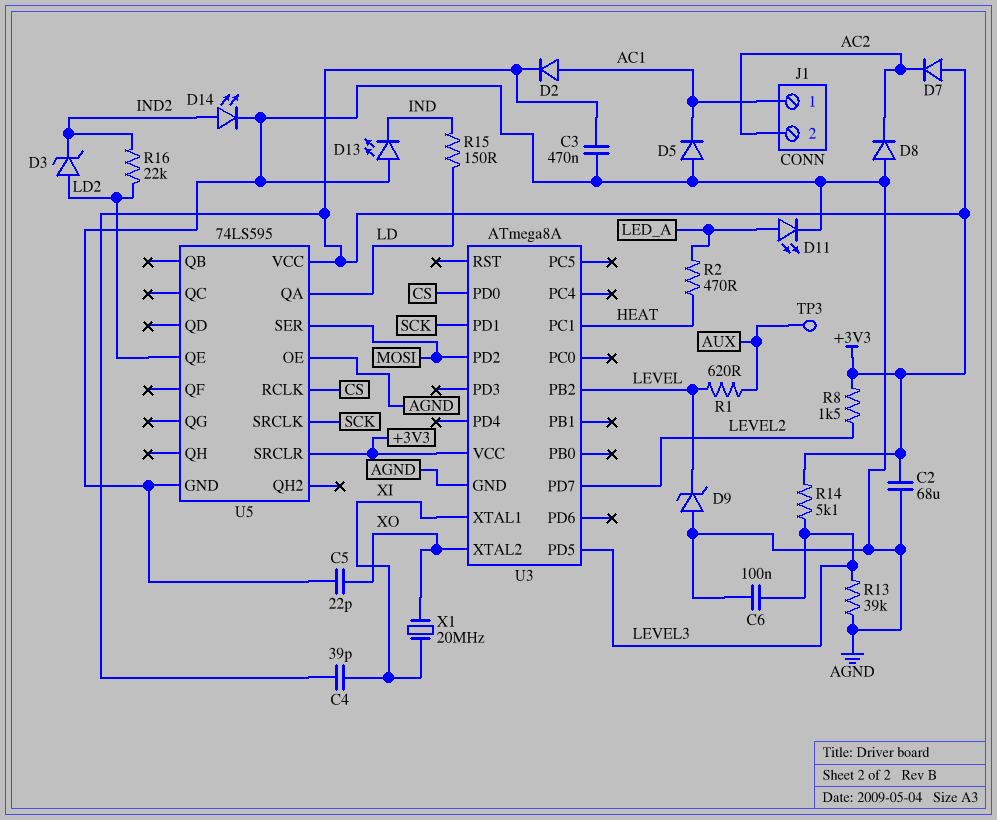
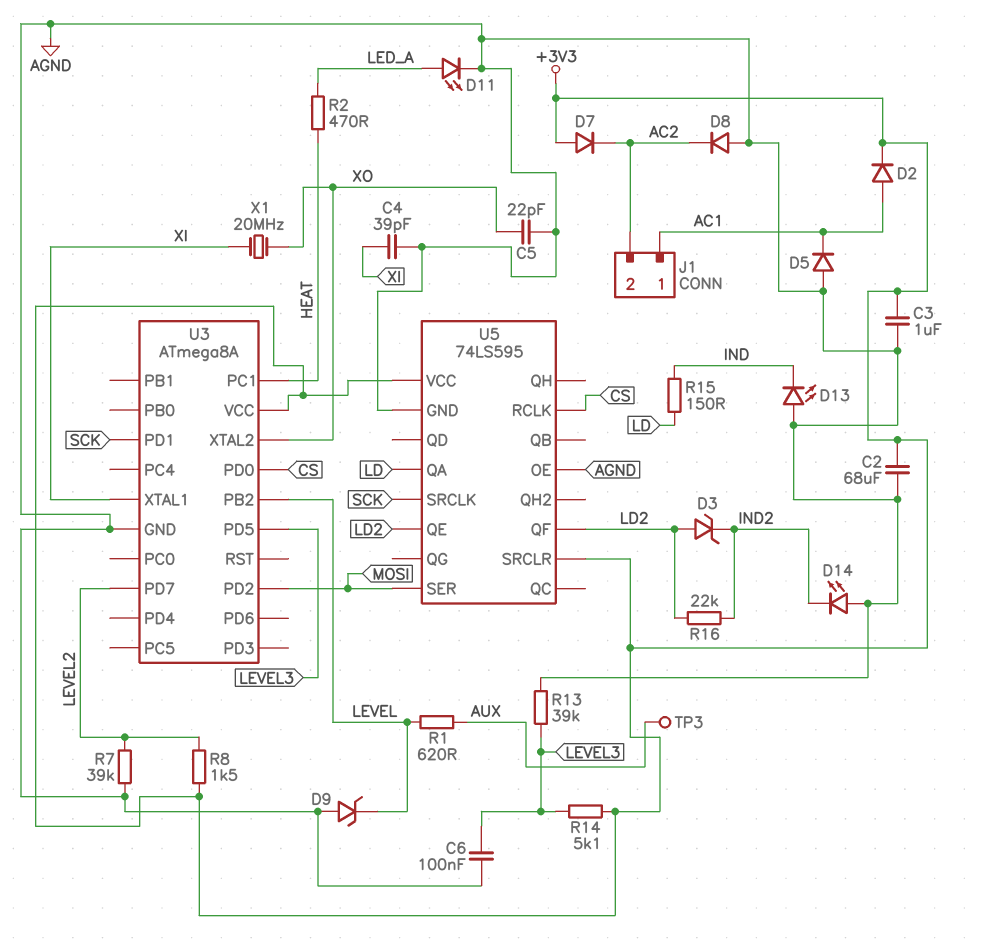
C3: 470nF (+3V3, AGND) -> 1uF (+3V3, AGND)
C4: 39pF (+3V3, XI) -> 39pF (AGND, XI)
D14: LED (A IND2, K AGND) -> LED (A AGND, K IND2)
R7: none -> 39k (AGND, LEVEL2)
U5 pin QF: none -> LD2

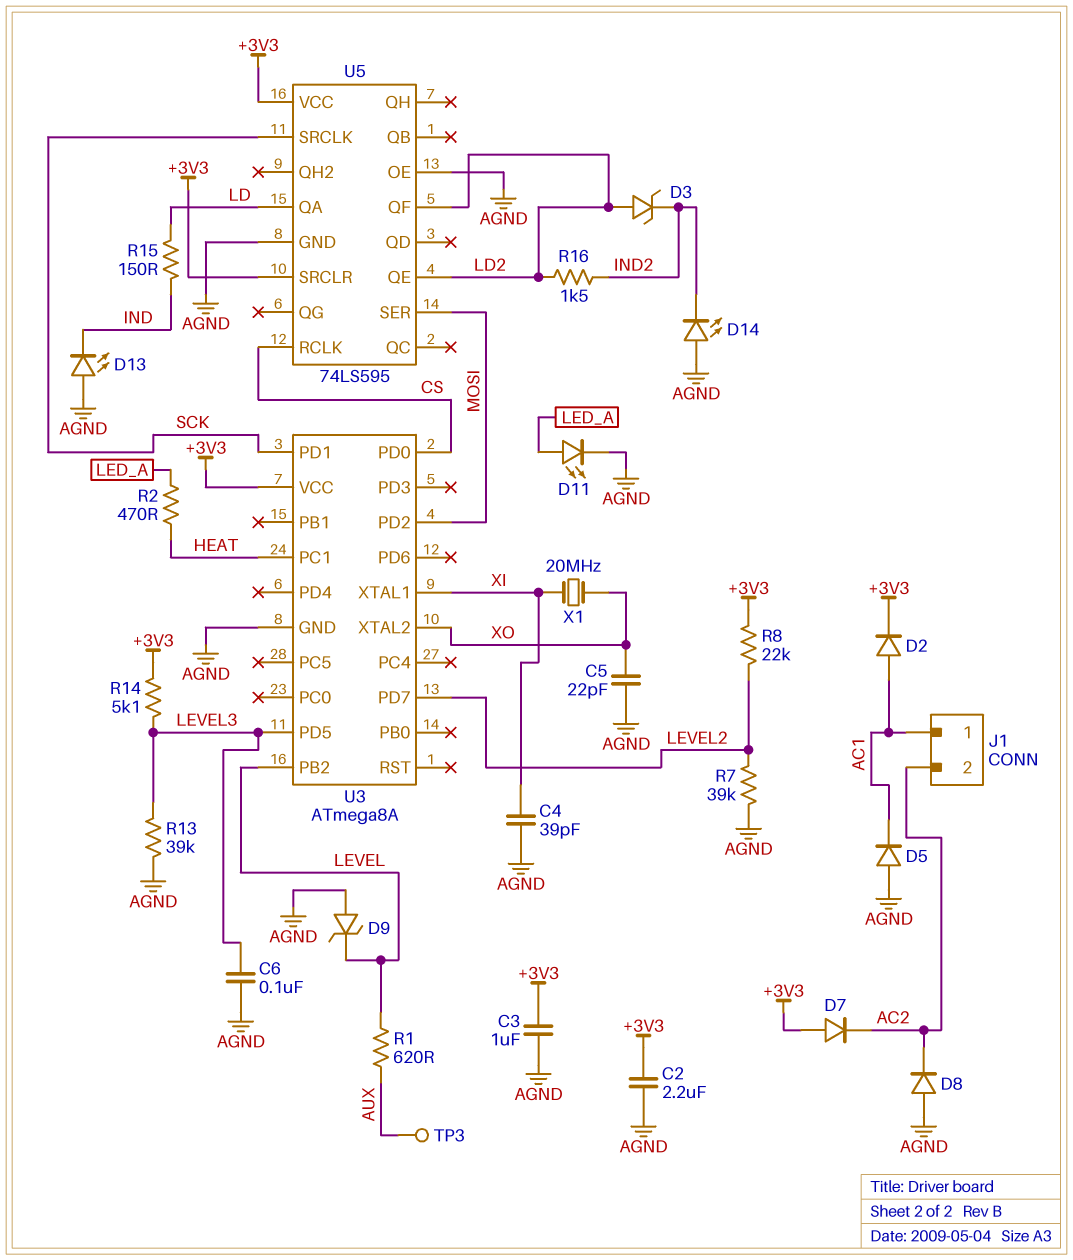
C2: 68uF (+3V3, AGND) -> 2.2uF (+3V3, AGND)
R8: 1.5k (+3V3, LEVEL2) -> 22k (+3V3, LEVEL2)
R16: 22k (IND2, LD2) -> 1.5k (IND2, LD2)

